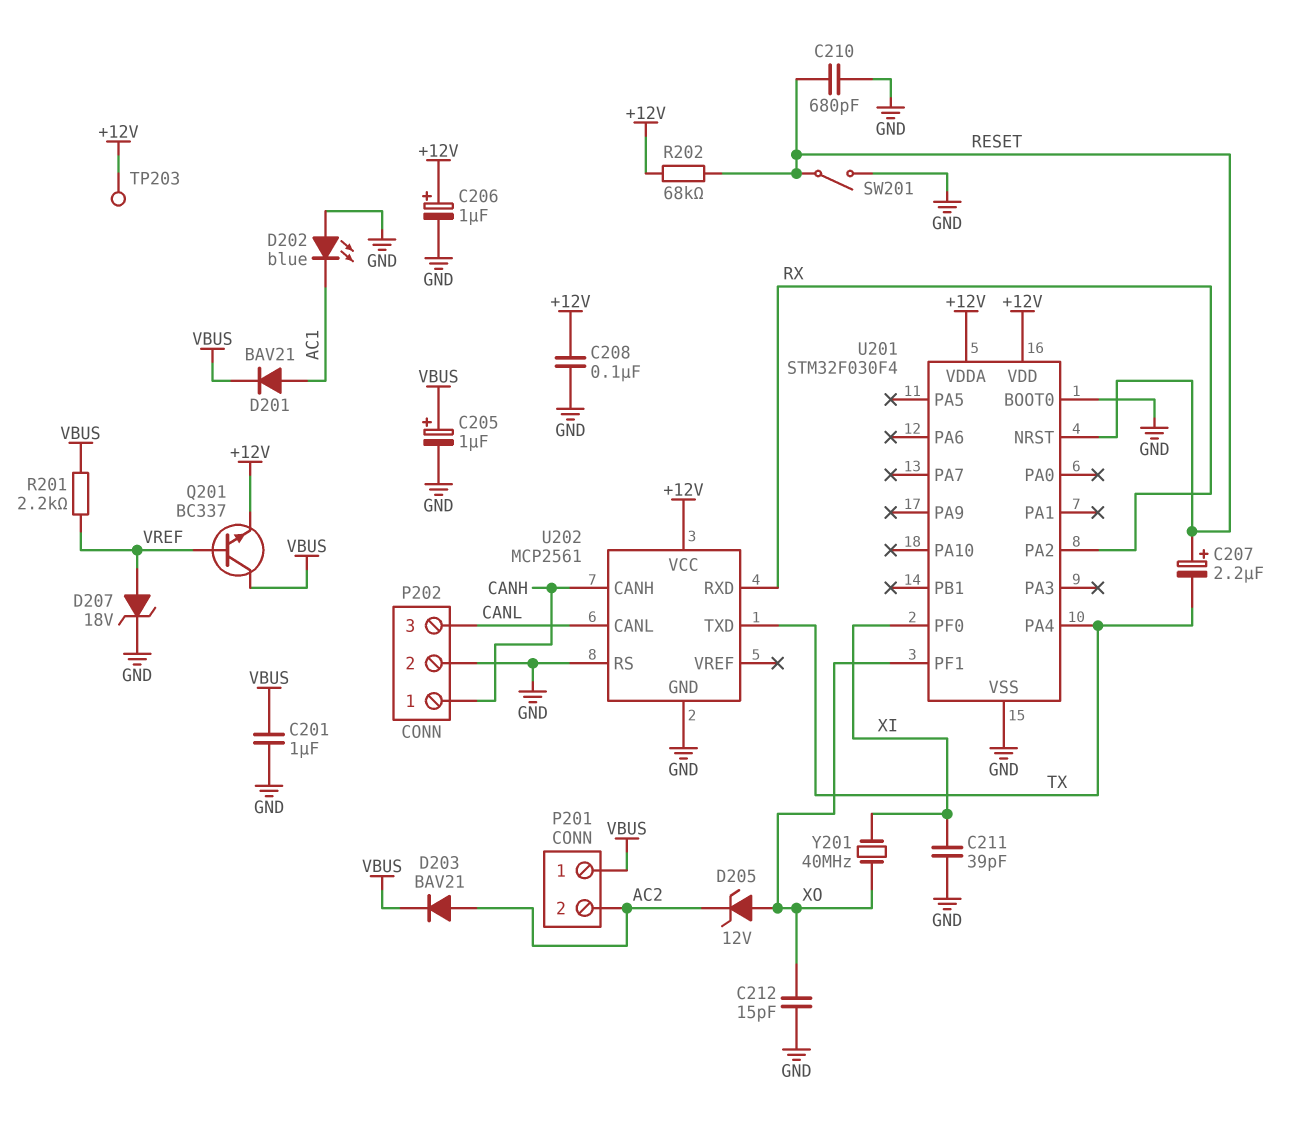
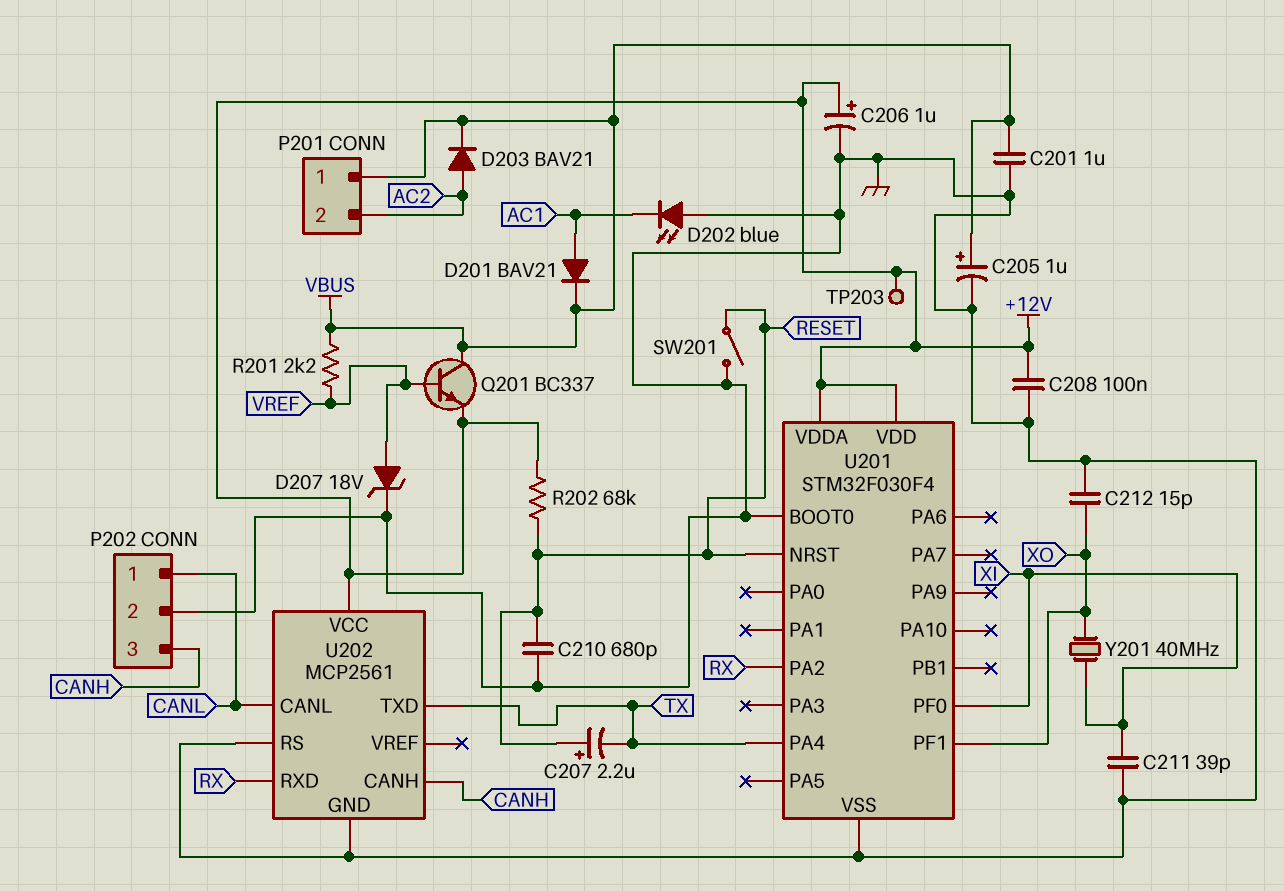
D205: zener 12V (A XO, K AC2) -> none
P202 pin 1: CANH -> CANL
P202 pin 3: CANL -> CANH

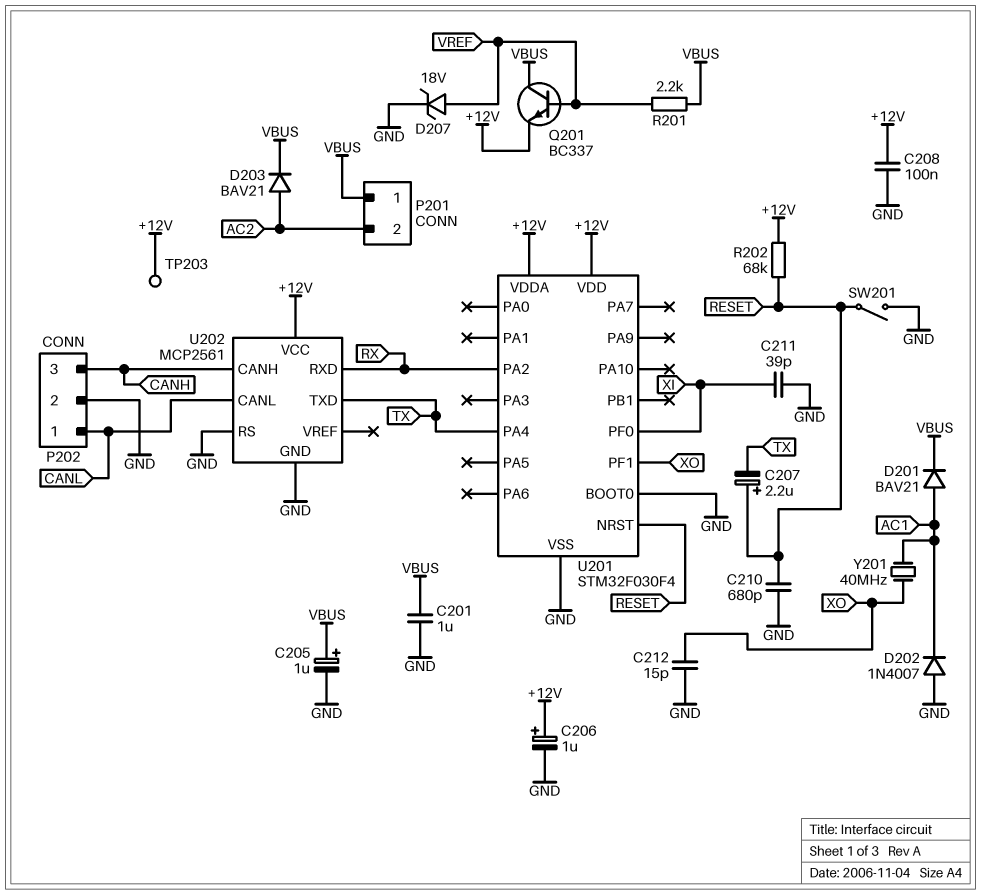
D202: LED blue (A GND, K AC1) -> diode 1N4007 (A GND, K AC1)
Y201: 40MHz (XI, XO) -> 40MHz (AC1, XO)

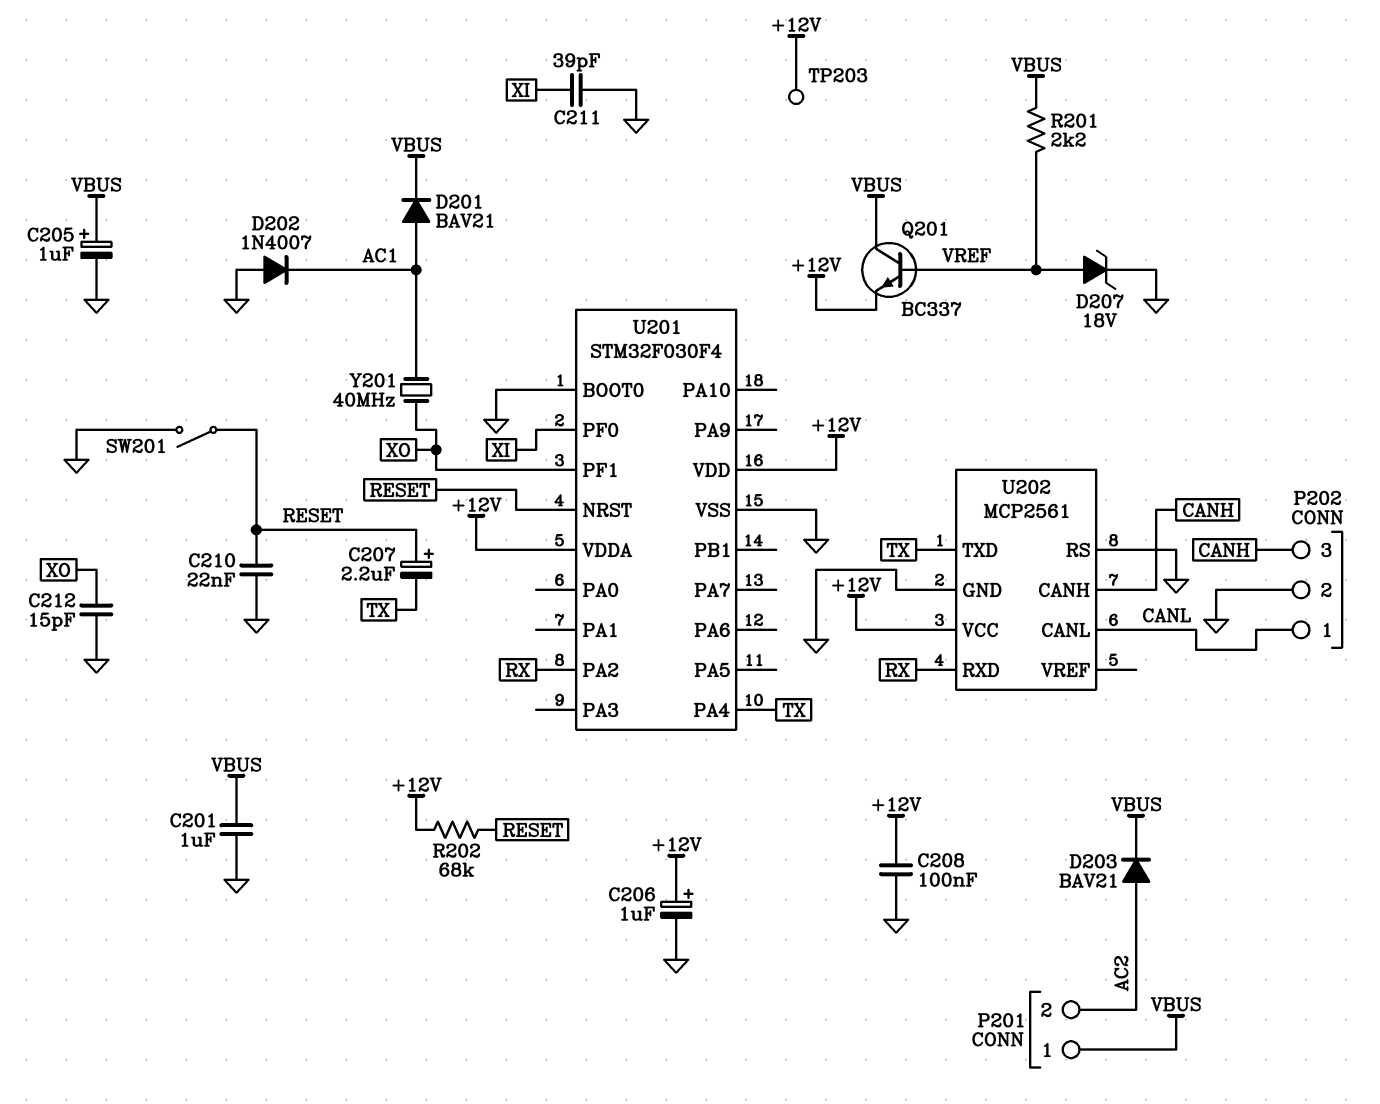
C210: 680pF (GND, RESET) -> 22nF (GND, RESET)

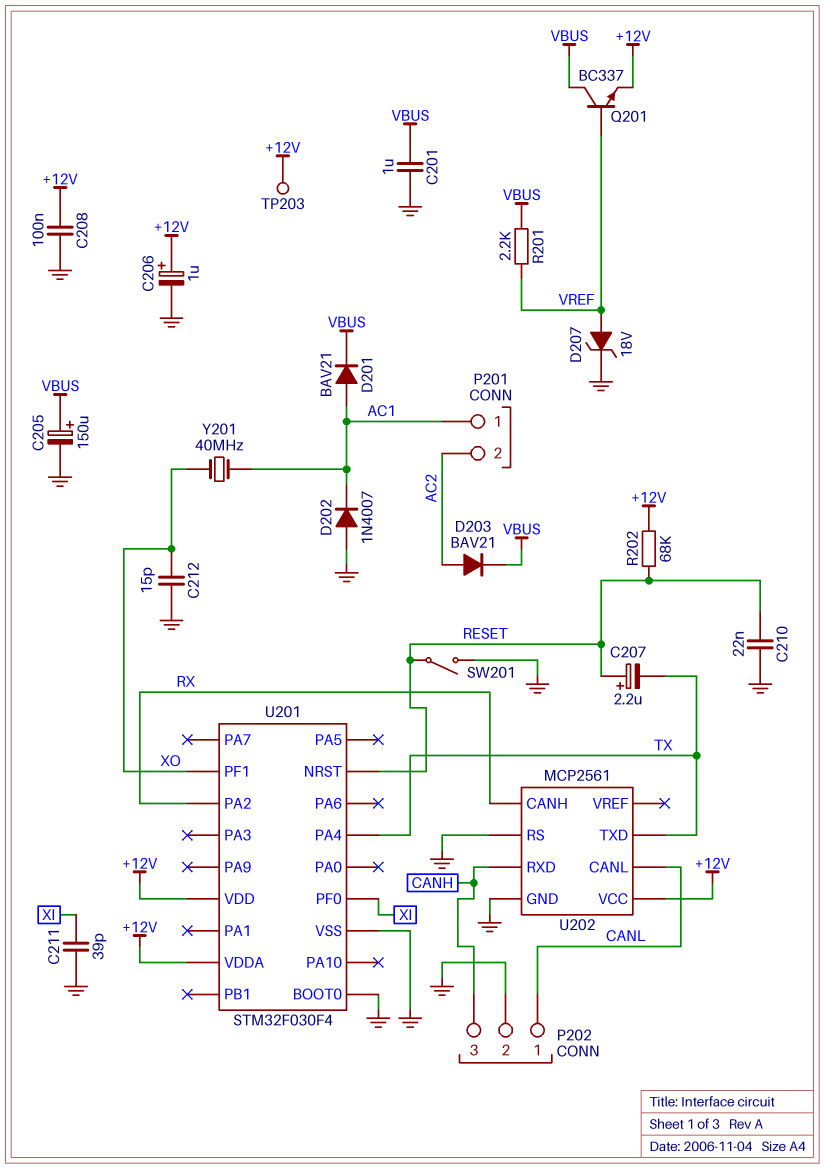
C205: 1uF (plus VBUS, minus GND) -> 150uF (plus VBUS, minus GND)
P201 pin 1: VBUS -> AC1
U202 pin CANH: CANH -> RX
U202 pin RXD: RX -> CANH

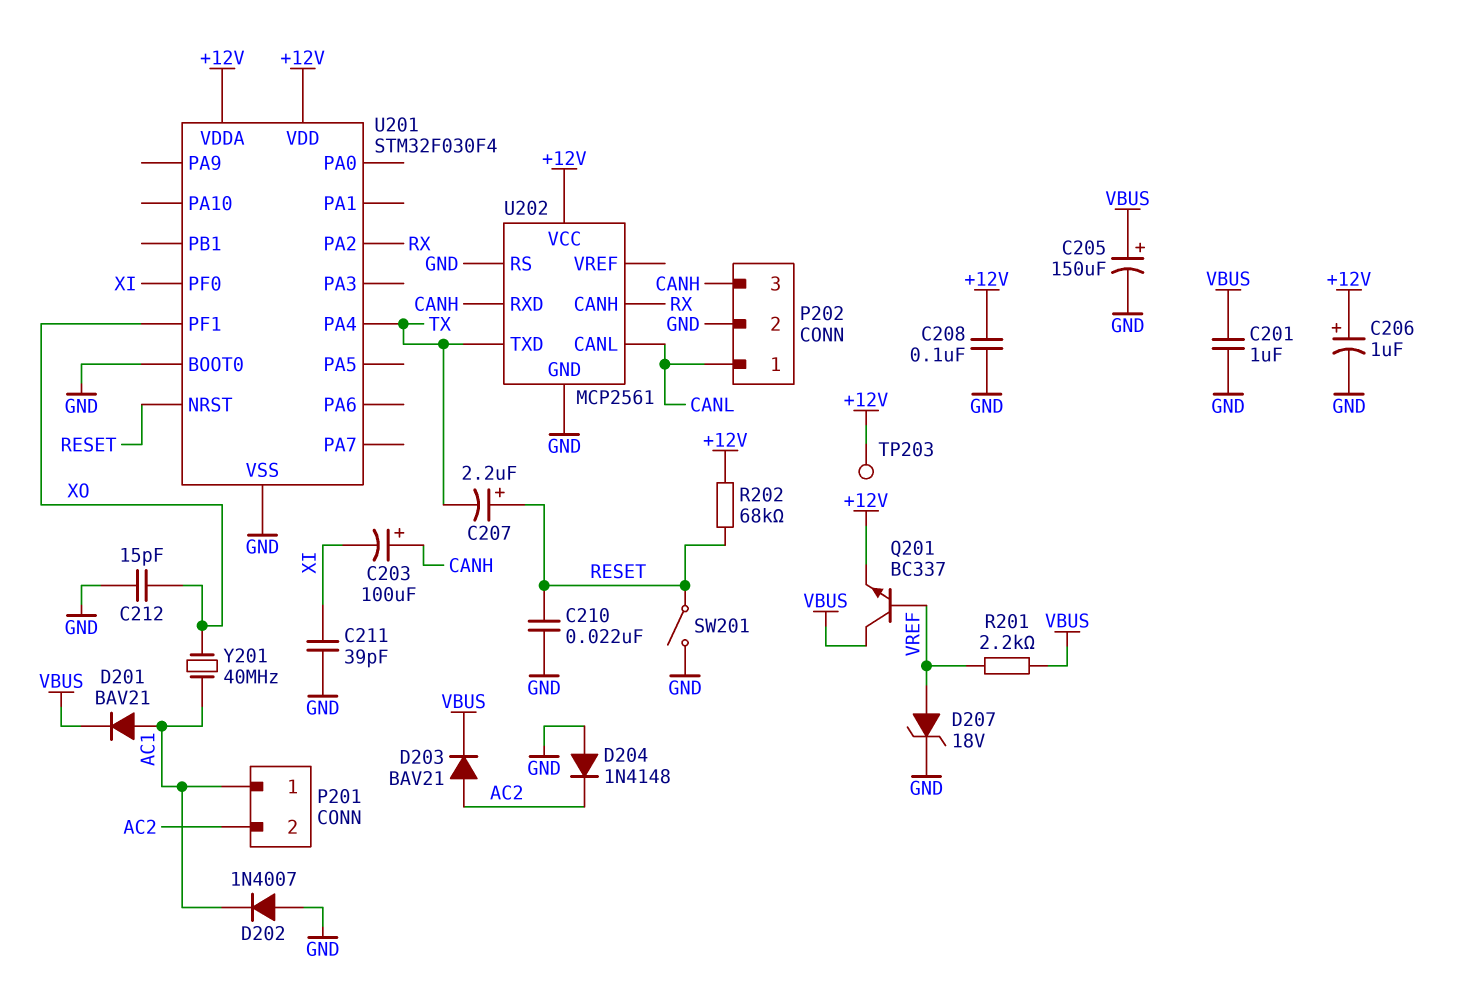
C203: none -> 100uF (plus CANH, minus XI)
D204: none -> diode 1N4148 (A GND, K AC2)

